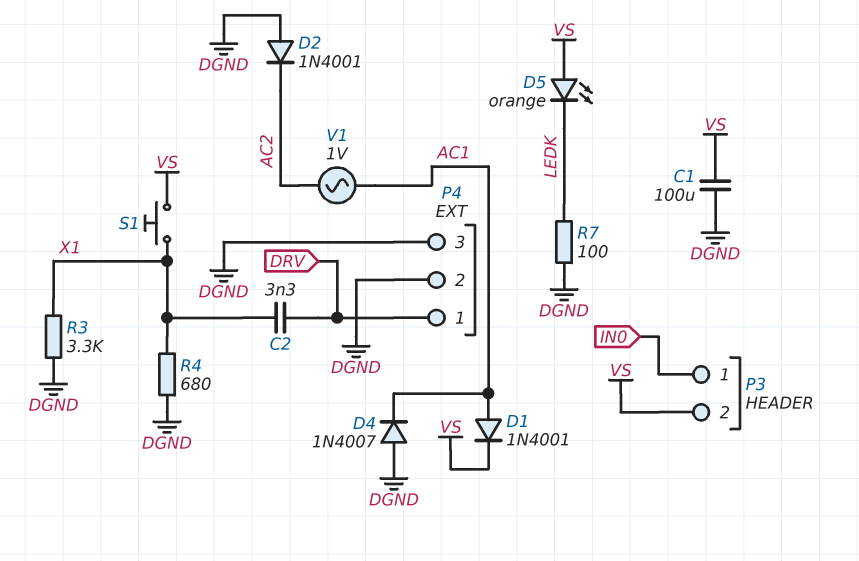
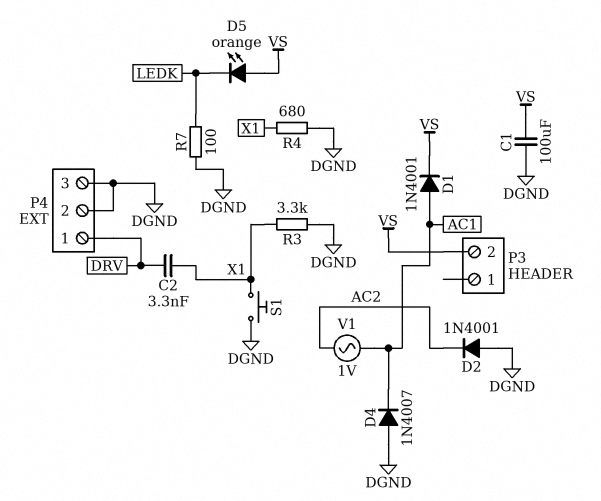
P3 pin 1: IN0 -> none
S1: button (VS, X1) -> button (DGND, X1)

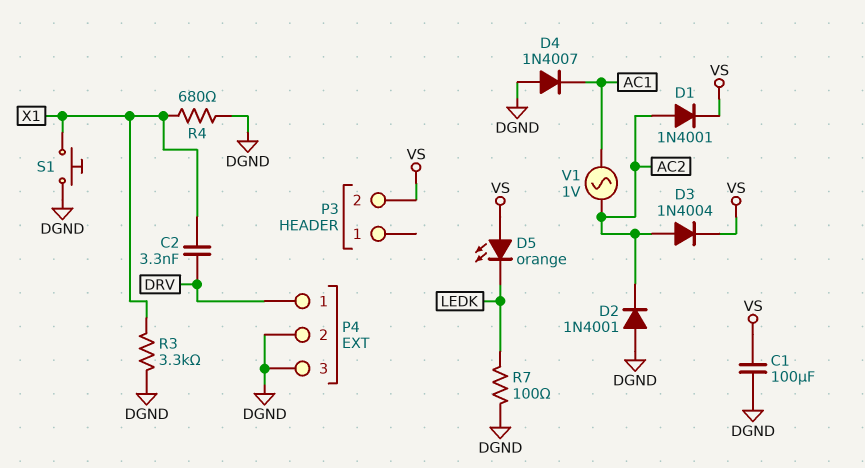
D1: diode 1N4001 (A AC1, K VS) -> diode 1N4001 (A AC2, K VS)
D3: none -> diode 1N4004 (A AC2, K VS)

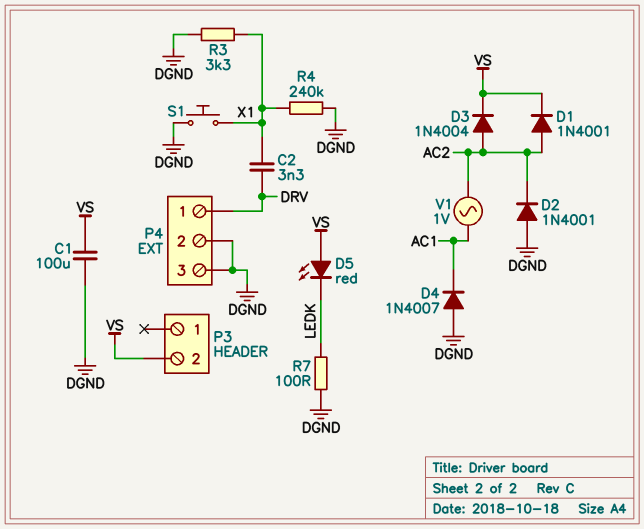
D5: LED orange (A VS, K LEDK) -> LED red (A VS, K LEDK)
R4: 680 (DGND, X1) -> 240k (DGND, X1)

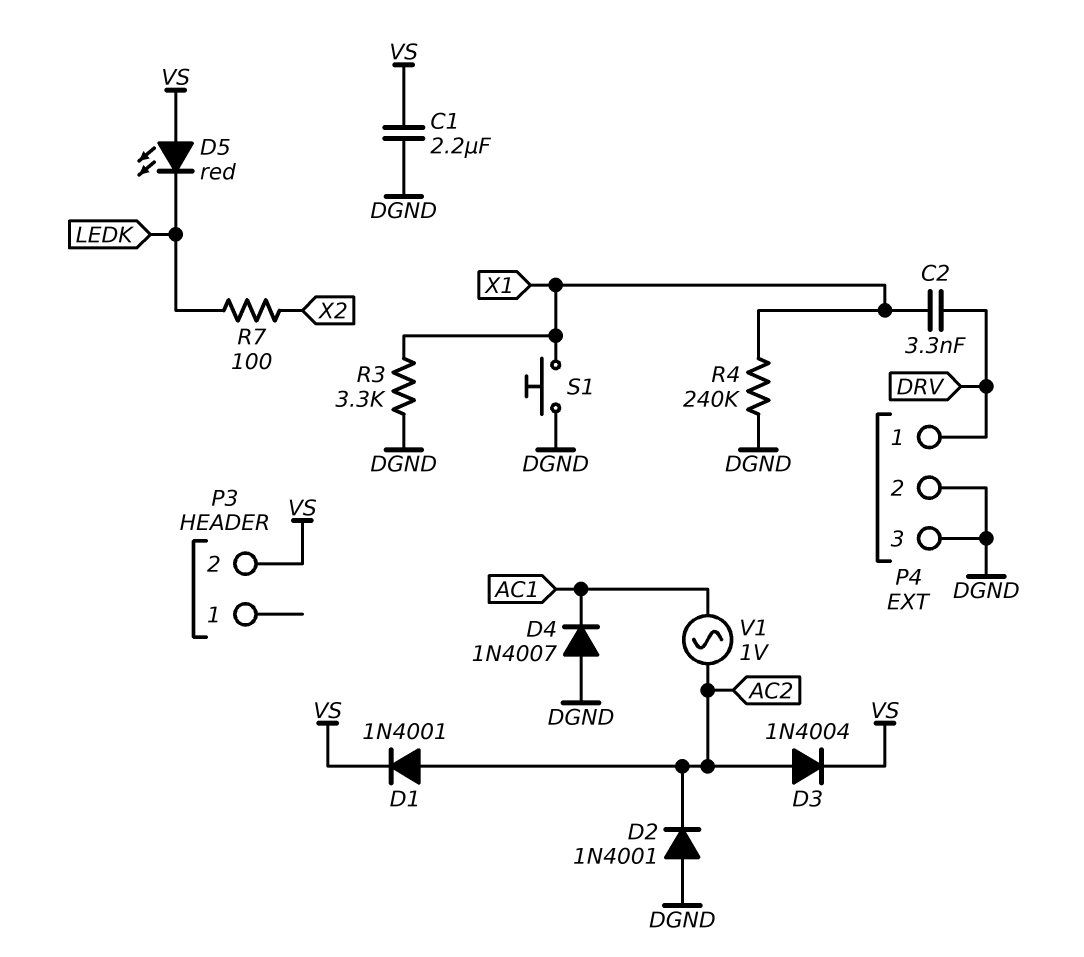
C1: 100uF (DGND, VS) -> 2.2uF (DGND, VS)
R7: 100 (DGND, LEDK) -> 100 (LEDK, X2)

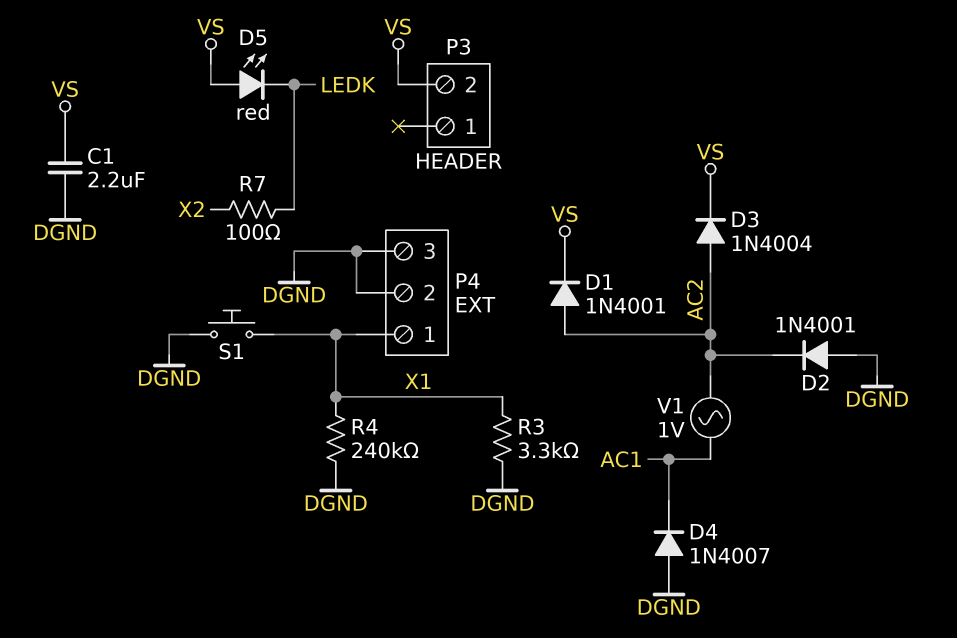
C2: 3.3nF (DRV, X1) -> none
P4 pin 1: DRV -> X1

